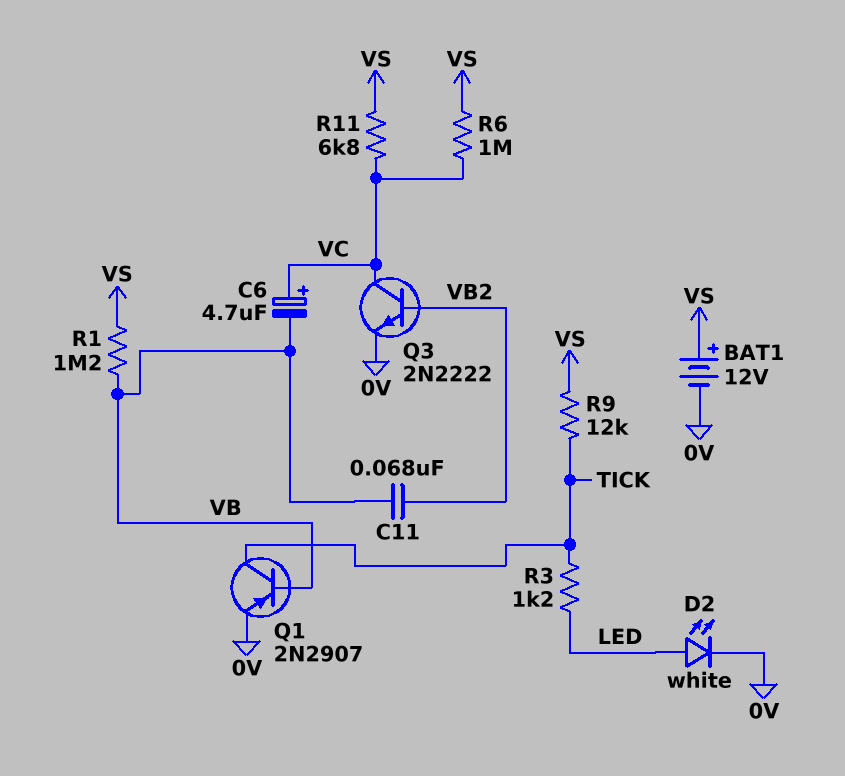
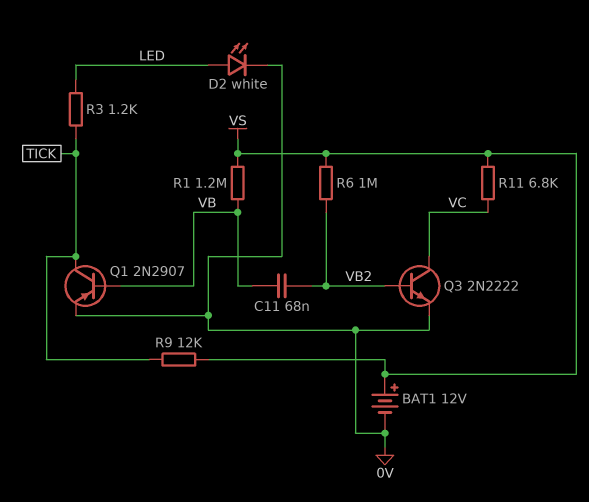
C6: 4.7uF (plus VC, minus VB) -> none
R6: 1M (VC, VS) -> 1M (VB2, VS)

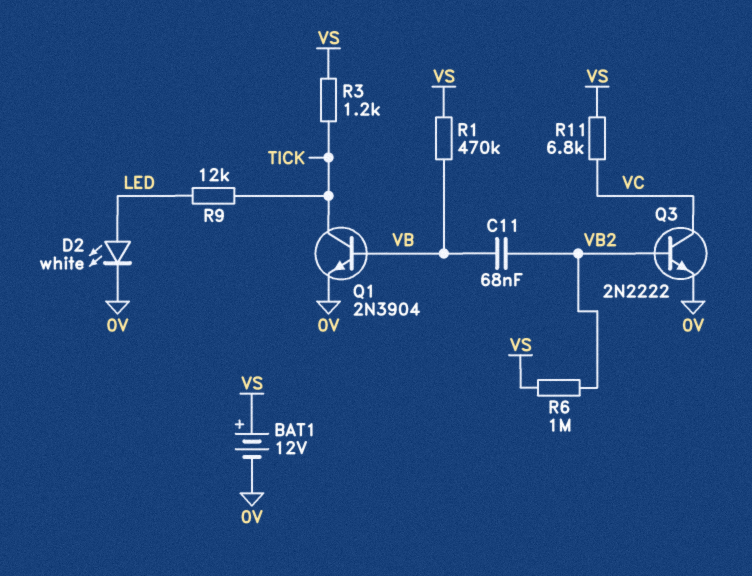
Q1: PNP 2N2907 (B VB, C TICK, E 0V) -> NPN 2N3904 (B VB, C TICK, E 0V)
R1: 1.2M (VB, VS) -> 470k (VB, VS)
R3: 1.2k (LED, TICK) -> 1.2k (TICK, VS)
R9: 12k (TICK, VS) -> 12k (LED, TICK)

